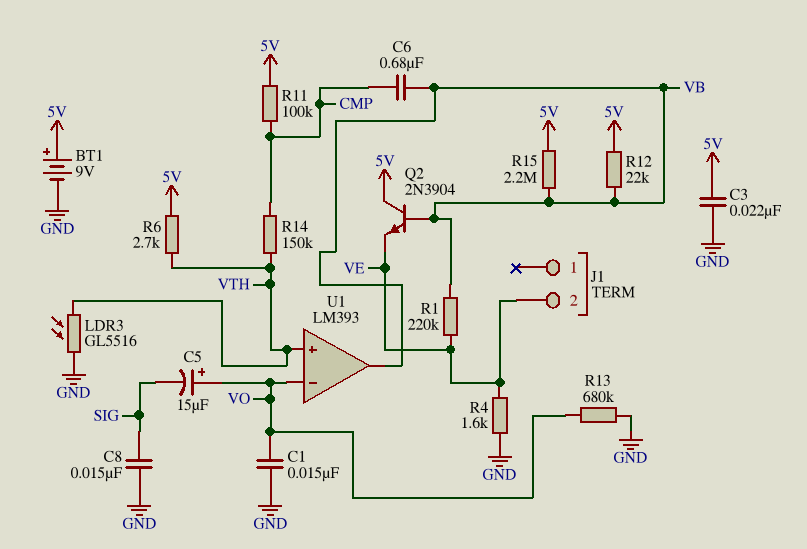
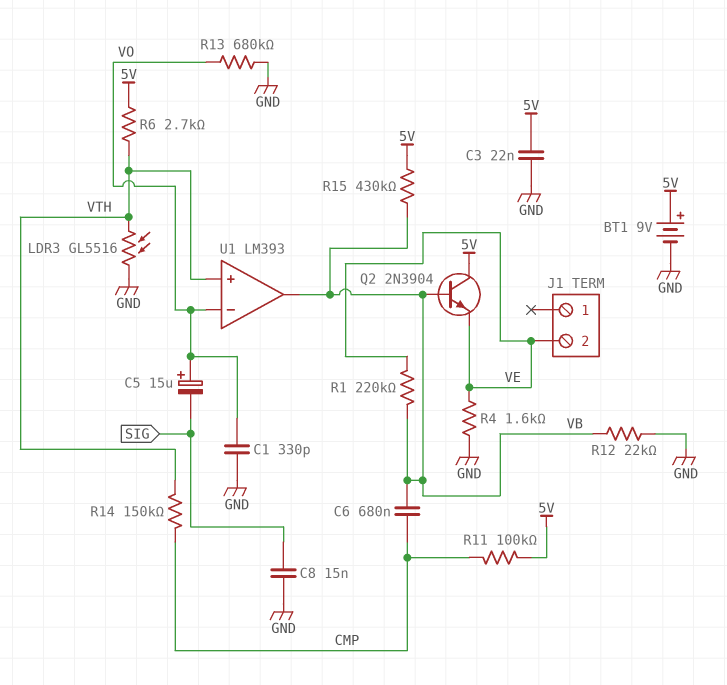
C1: 15nF (GND, VO) -> 330pF (GND, VO)
R12: 22k (5V, VB) -> 22k (GND, VB)
R15: 2.2M (5V, VB) -> 430k (5V, VB)

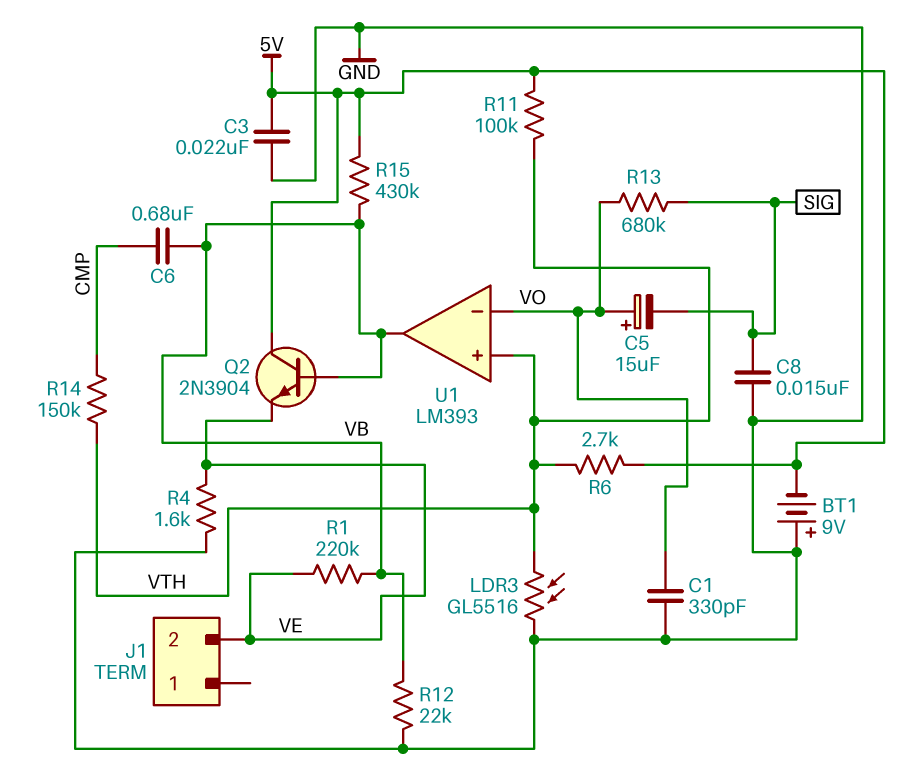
BT1: 9V (plus 5V, minus GND) -> 9V (plus GND, minus 5V)
R11: 100k (5V, CMP) -> 100k (5V, VTH)
R13: 680k (GND, VO) -> 680k (SIG, VO)

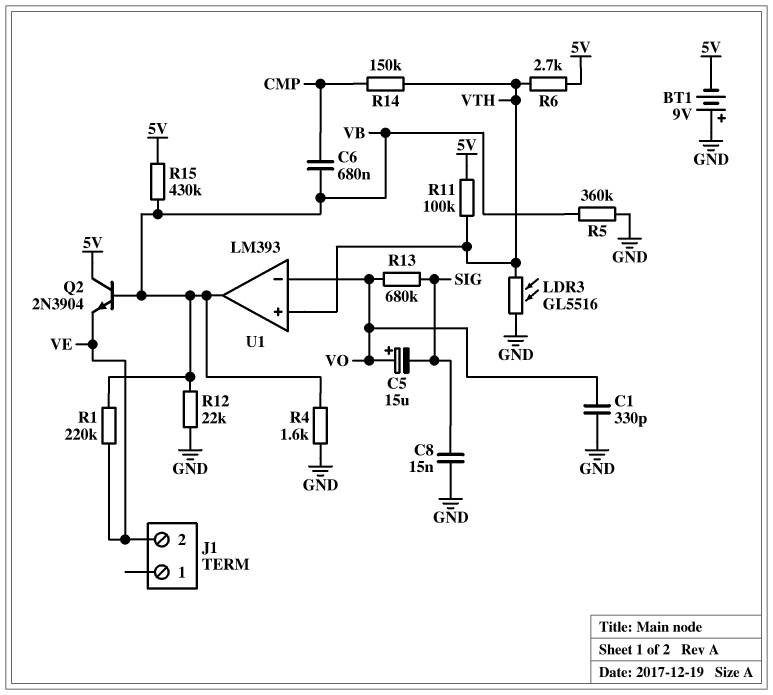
C3: 22nF (5V, GND) -> none
R4: 1.6k (GND, VE) -> 1.6k (GND, VB)
R5: none -> 360k (GND, VB)

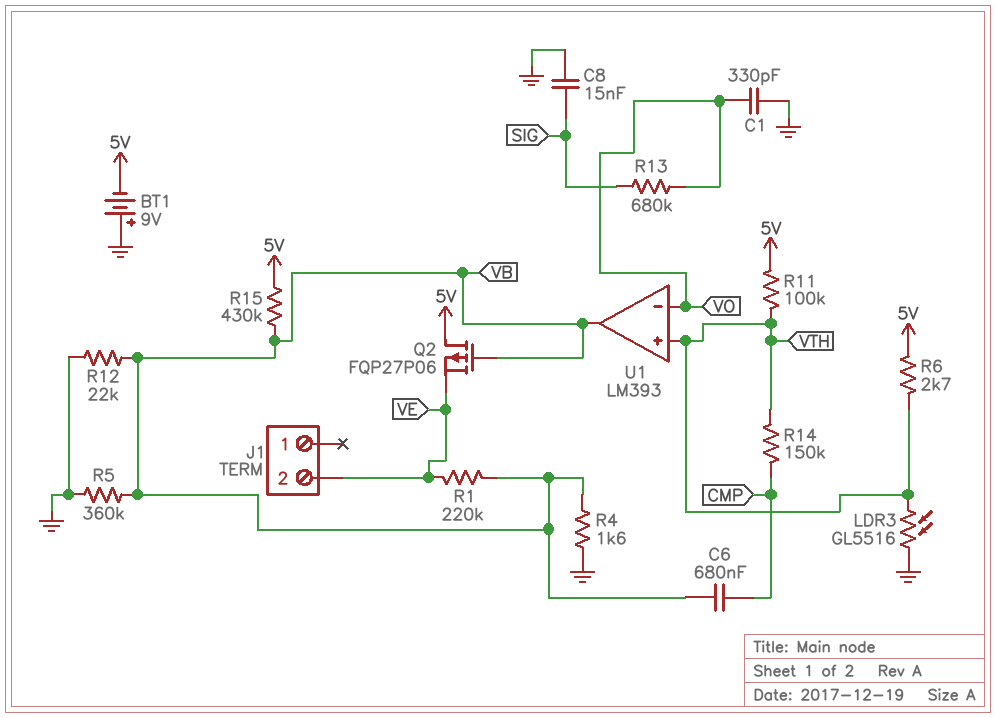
C5: 15uF (plus VO, minus SIG) -> none
Q2: NPN 2N3904 (B VB, C 5V, E VE) -> PMOS FQP27P06 (G VB, D 5V, S VE)

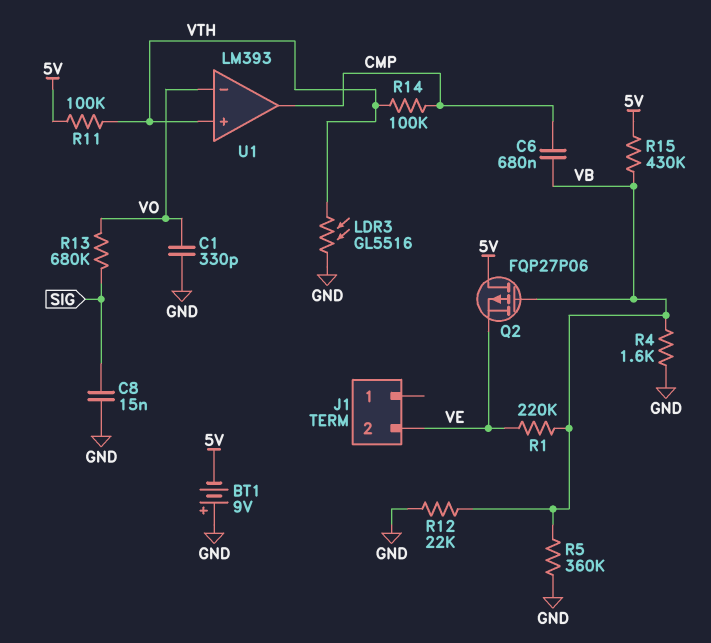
R6: 2.7k (5V, VTH) -> none
R14: 150k (CMP, VTH) -> 100k (CMP, VTH)
U1 pin out: VB -> CMP

